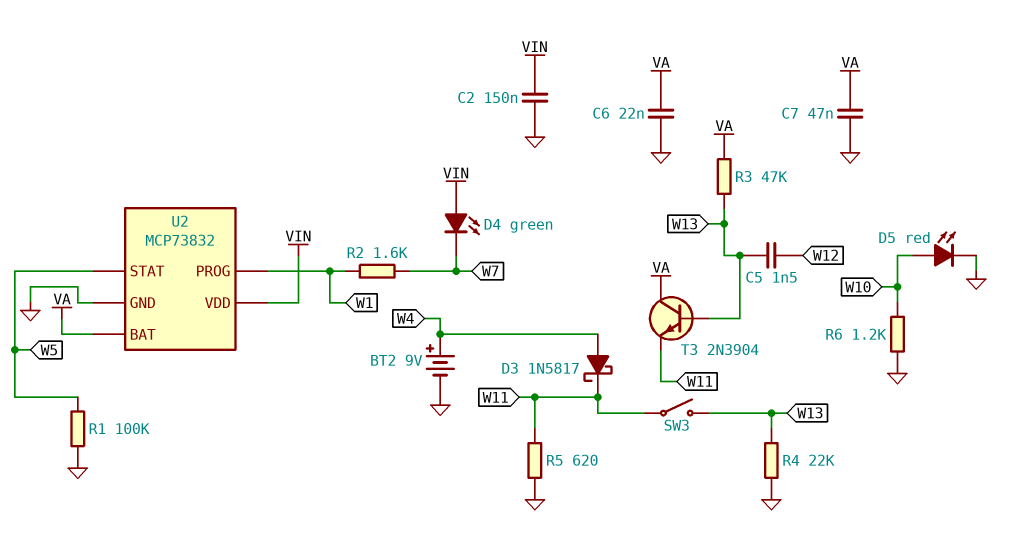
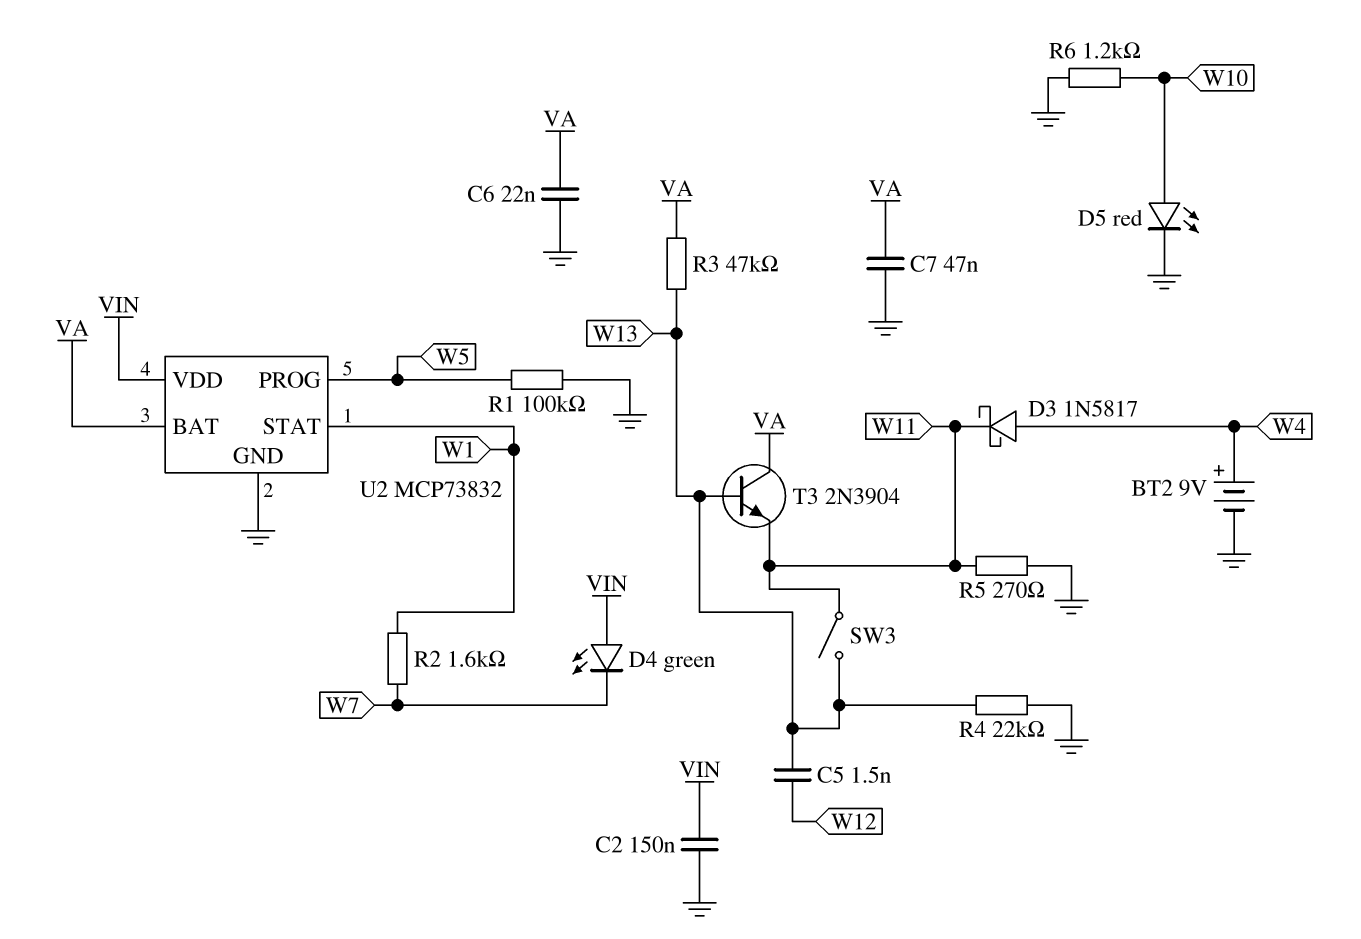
R5: 620 (GND, W11) -> 270 (GND, W11)
U2 pin PROG: W1 -> W5
U2 pin STAT: W5 -> W1

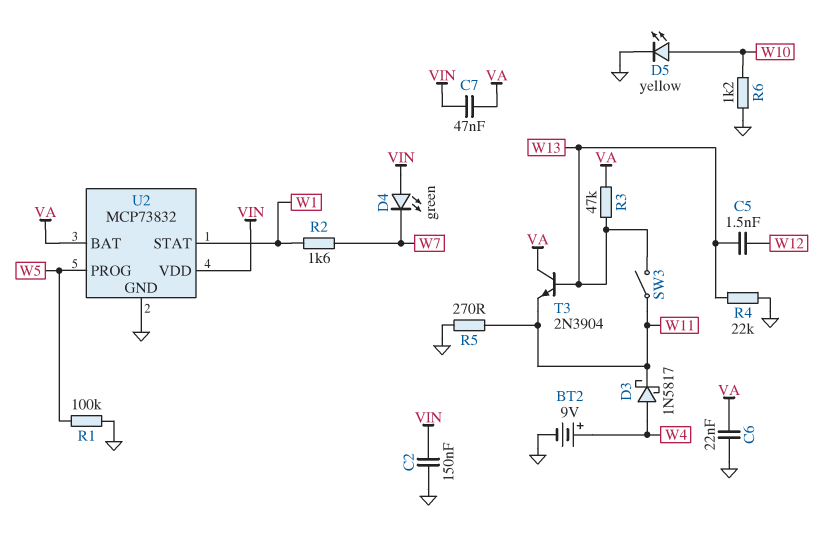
C7: 47nF (GND, VA) -> 47nF (VA, VIN)
D5: LED red (A W10, K GND) -> LED yellow (A W10, K GND)

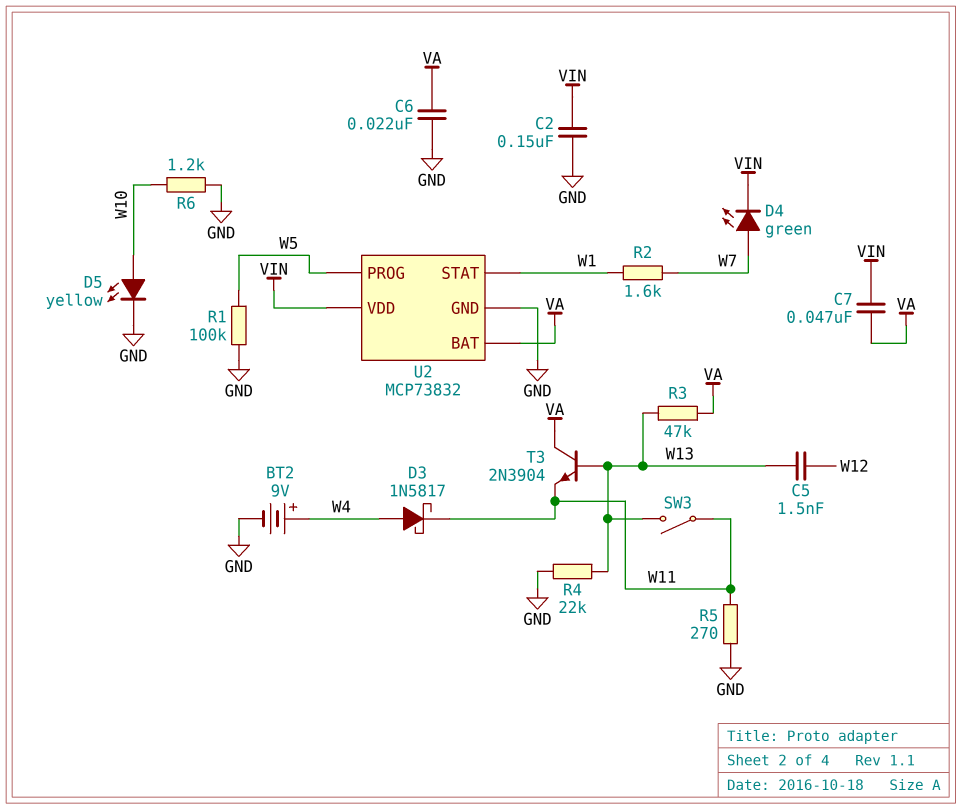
D4: LED green (A VIN, K W7) -> LED green (A W7, K VIN)

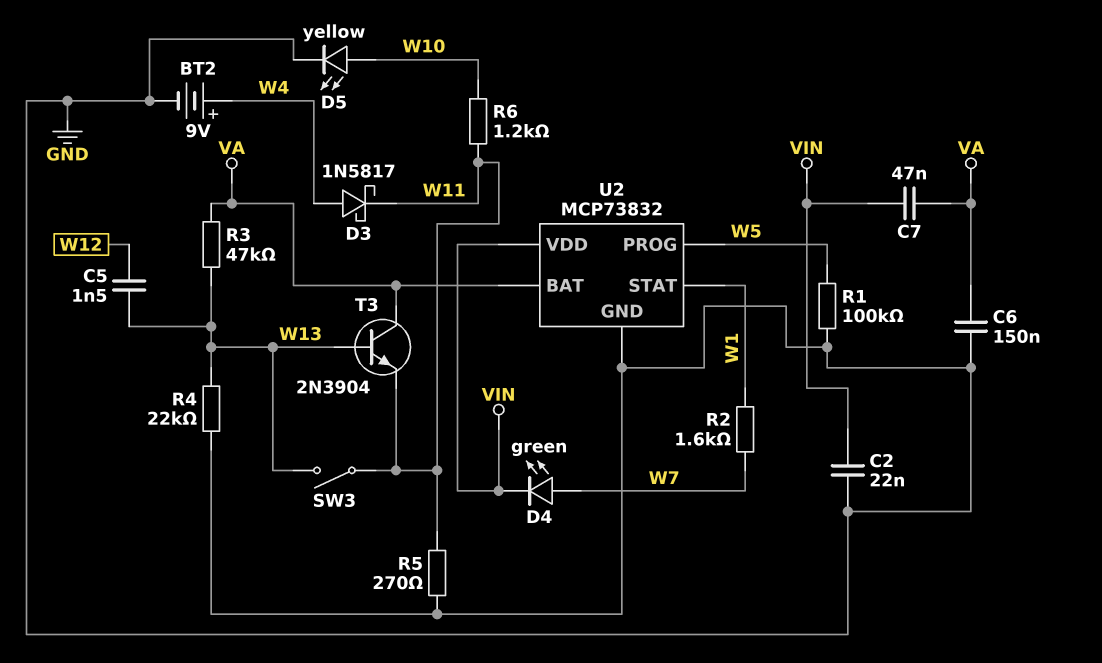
C2: 150nF (GND, VIN) -> 22nF (GND, VIN)
C6: 22nF (GND, VA) -> 150nF (GND, VA)
R6: 1.2k (GND, W10) -> 1.2k (W10, W11)

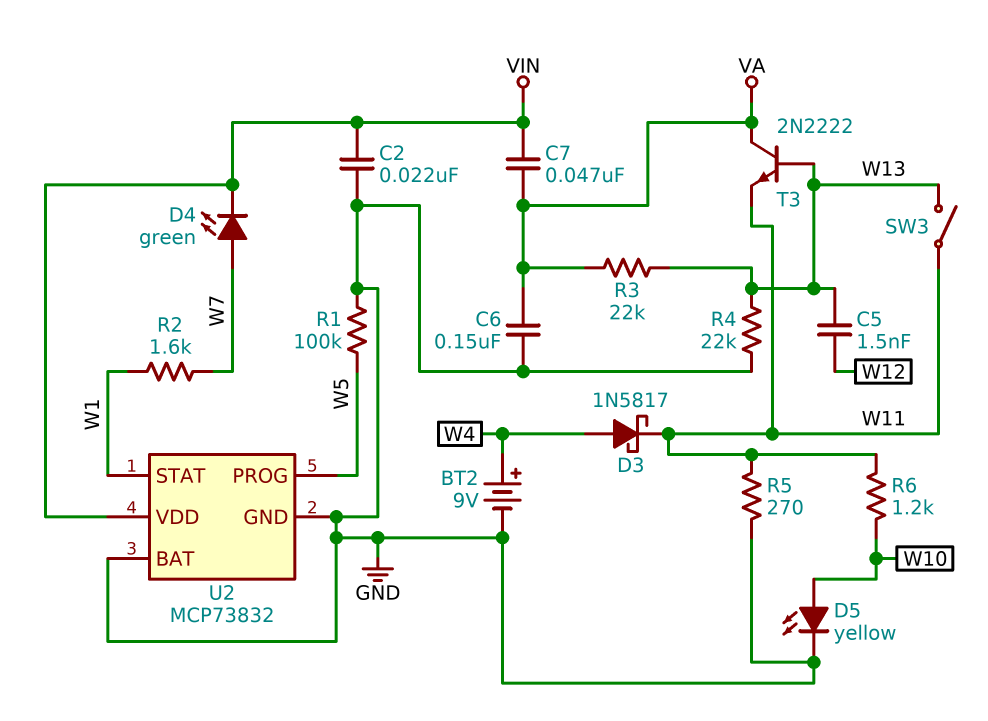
R3: 47k (VA, W13) -> 22k (VA, W13)
T3: NPN 2N3904 (B W13, C VA, E W11) -> NPN 2N2222 (B W13, C VA, E W11)
U2 pin BAT: VA -> GND

